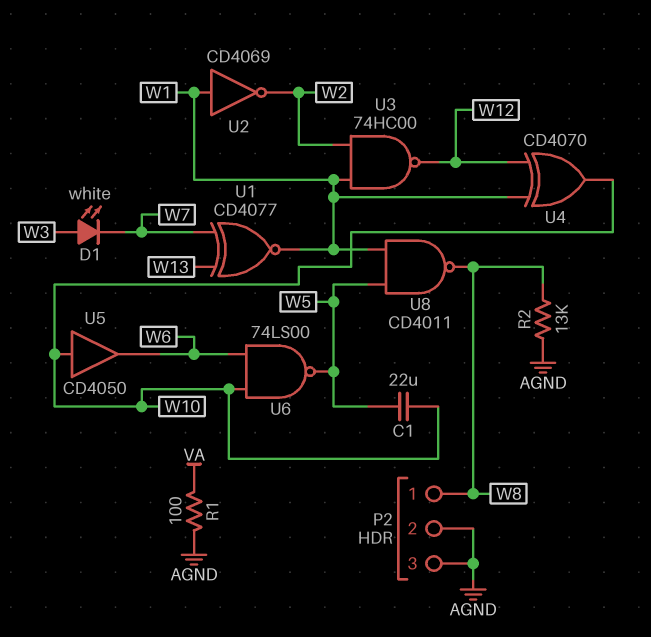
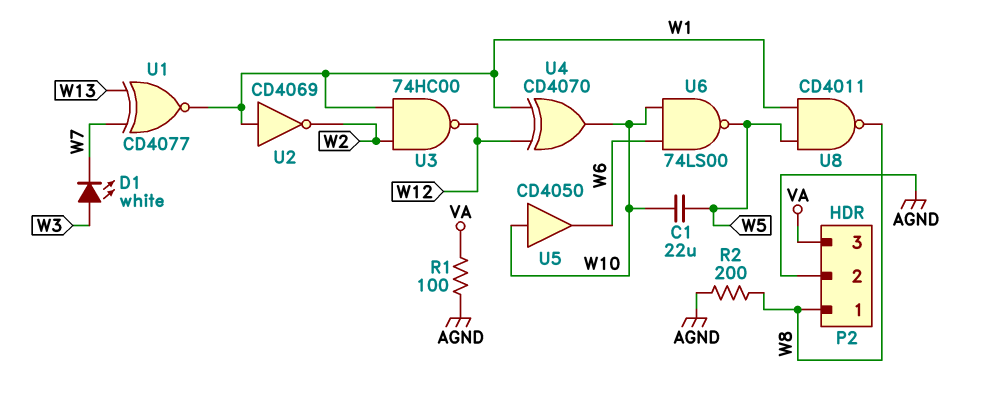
P2 pin 3: AGND -> VA
R2: 13k (AGND, W8) -> 200 (AGND, W8)

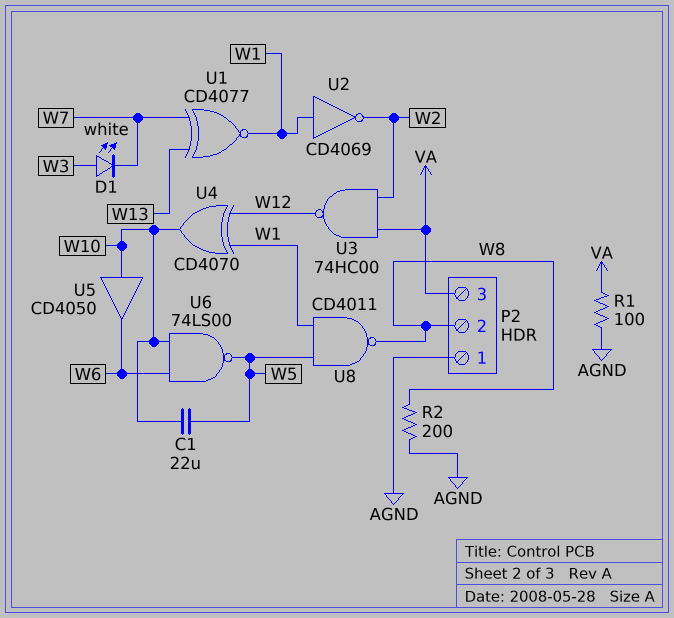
P2 pin 1: W8 -> AGND
P2 pin 2: AGND -> W8
U3: NAND 74HC00 (in W1, in W2, out W12) -> NAND 74HC00 (in VA, in W2, out W12)

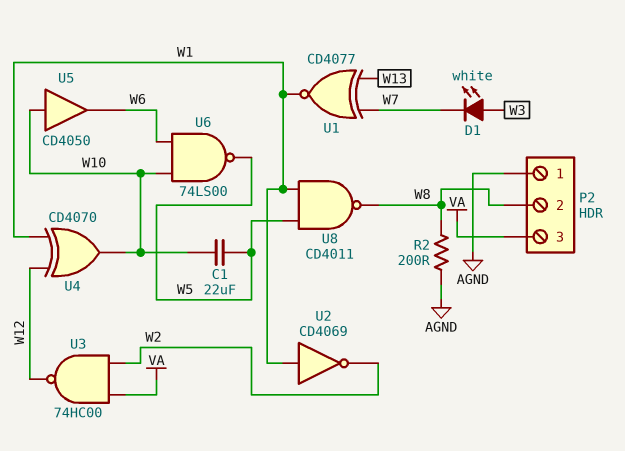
R1: 100 (AGND, VA) -> none

